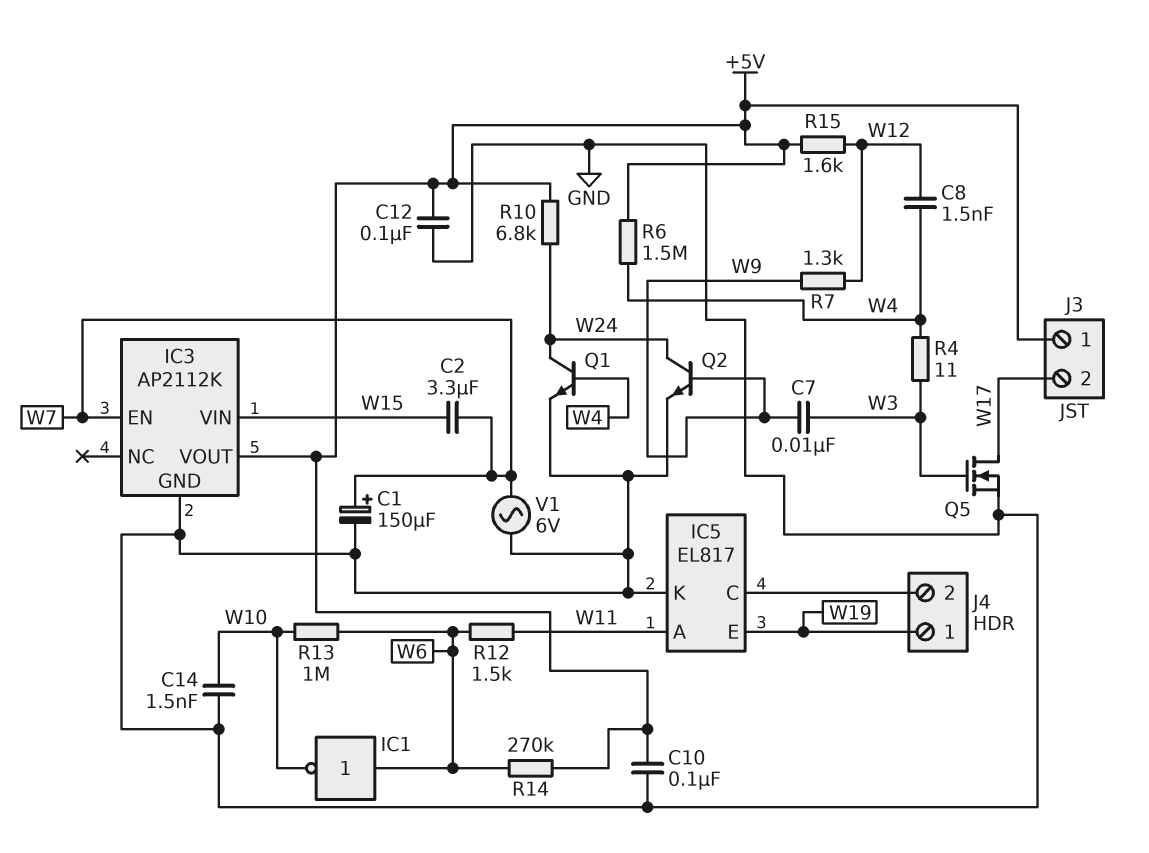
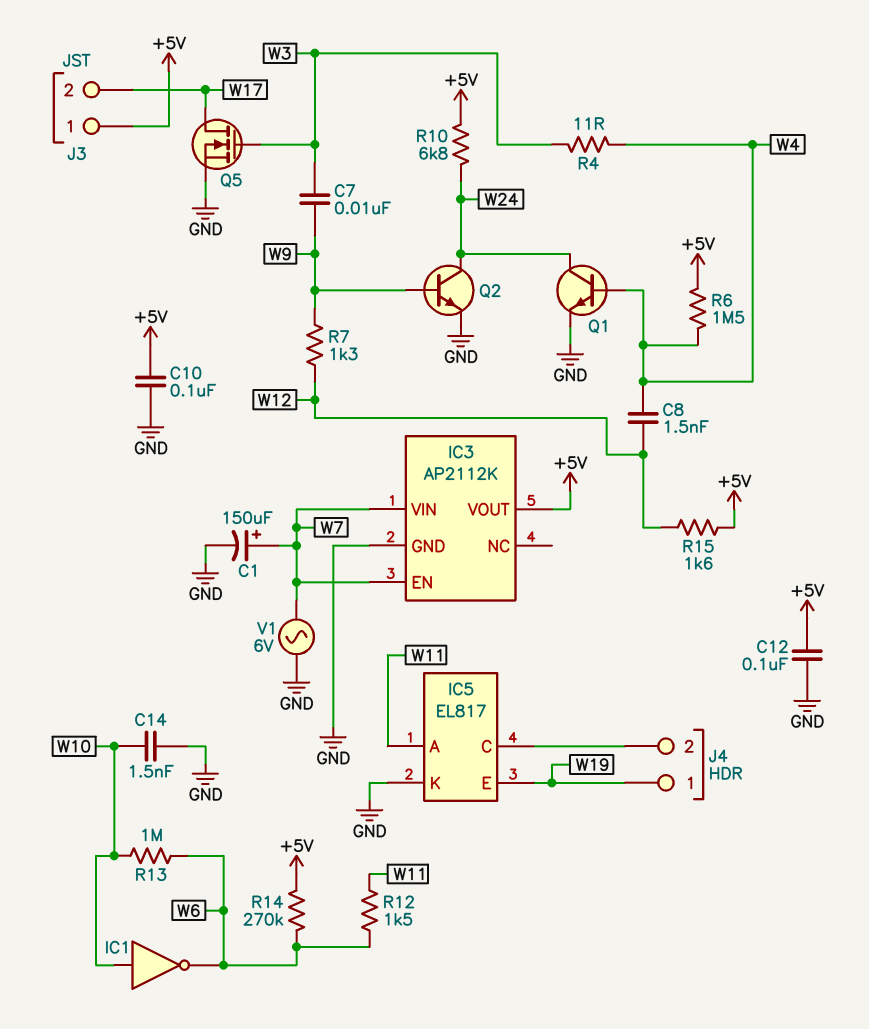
C2: 3.3uF (W7, W15) -> none
IC1: NOT (in W6, out W10) -> NOT (in W10, out W6)
IC3 pin VIN: W15 -> W7

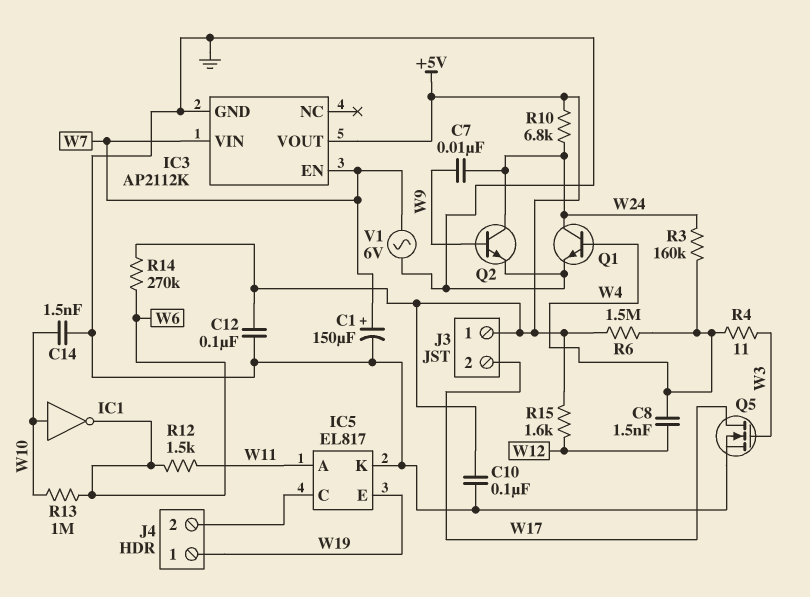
C7: 10nF (W3, W9) -> 10nF (W9, W24)
R3: none -> 160k (W4, W24)
R7: 1.3k (W9, W12) -> none

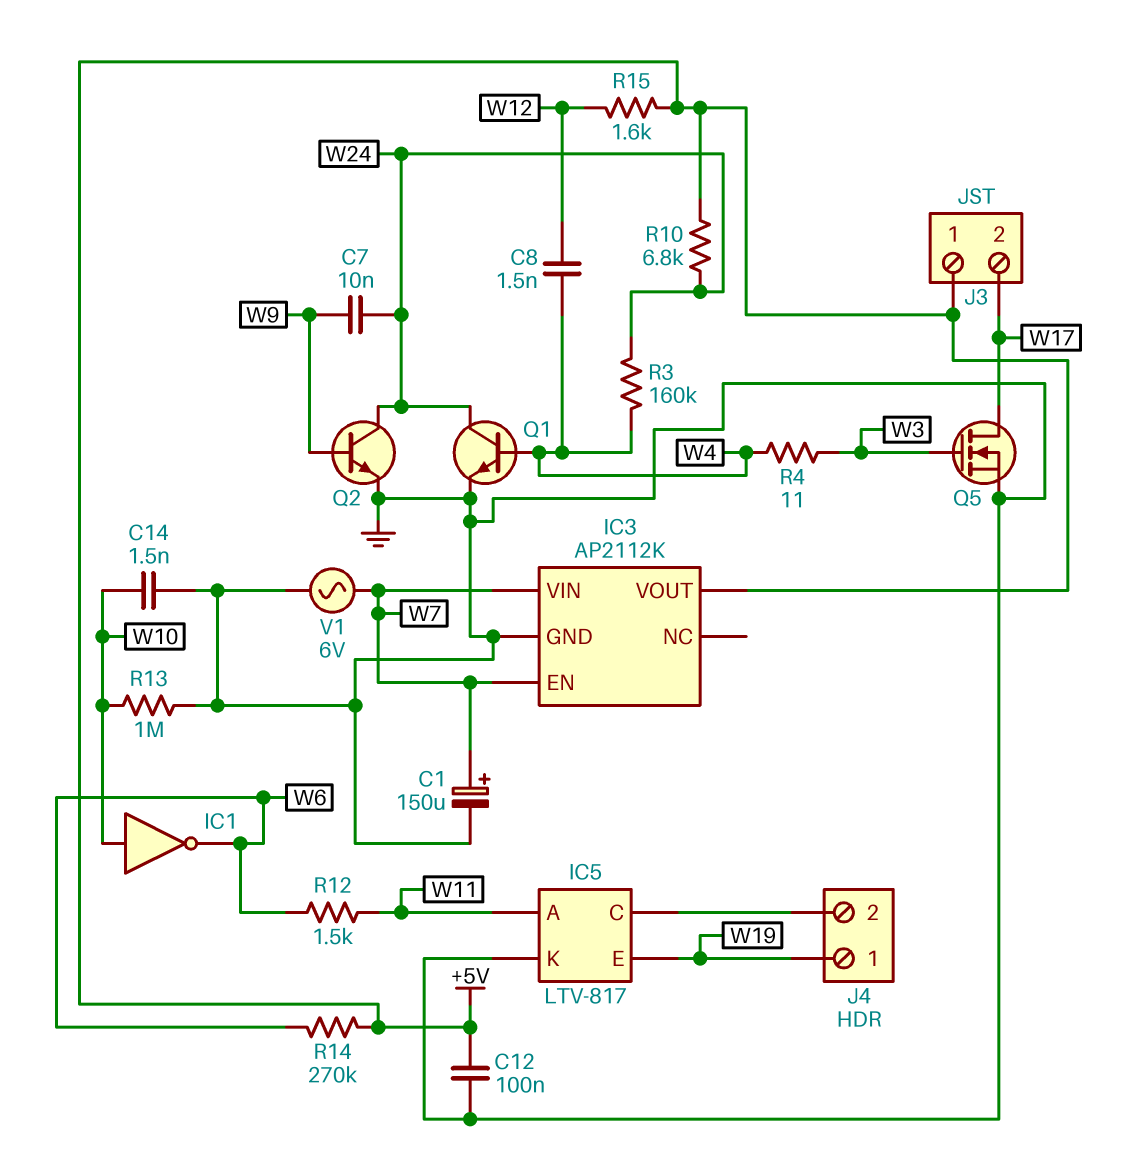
C10: 100nF (+5V, GND) -> none
IC5: EL817 -> LTV-817
R6: 1.5M (+5V, W4) -> none
R13: 1M (W6, W10) -> 1M (GND, W10)

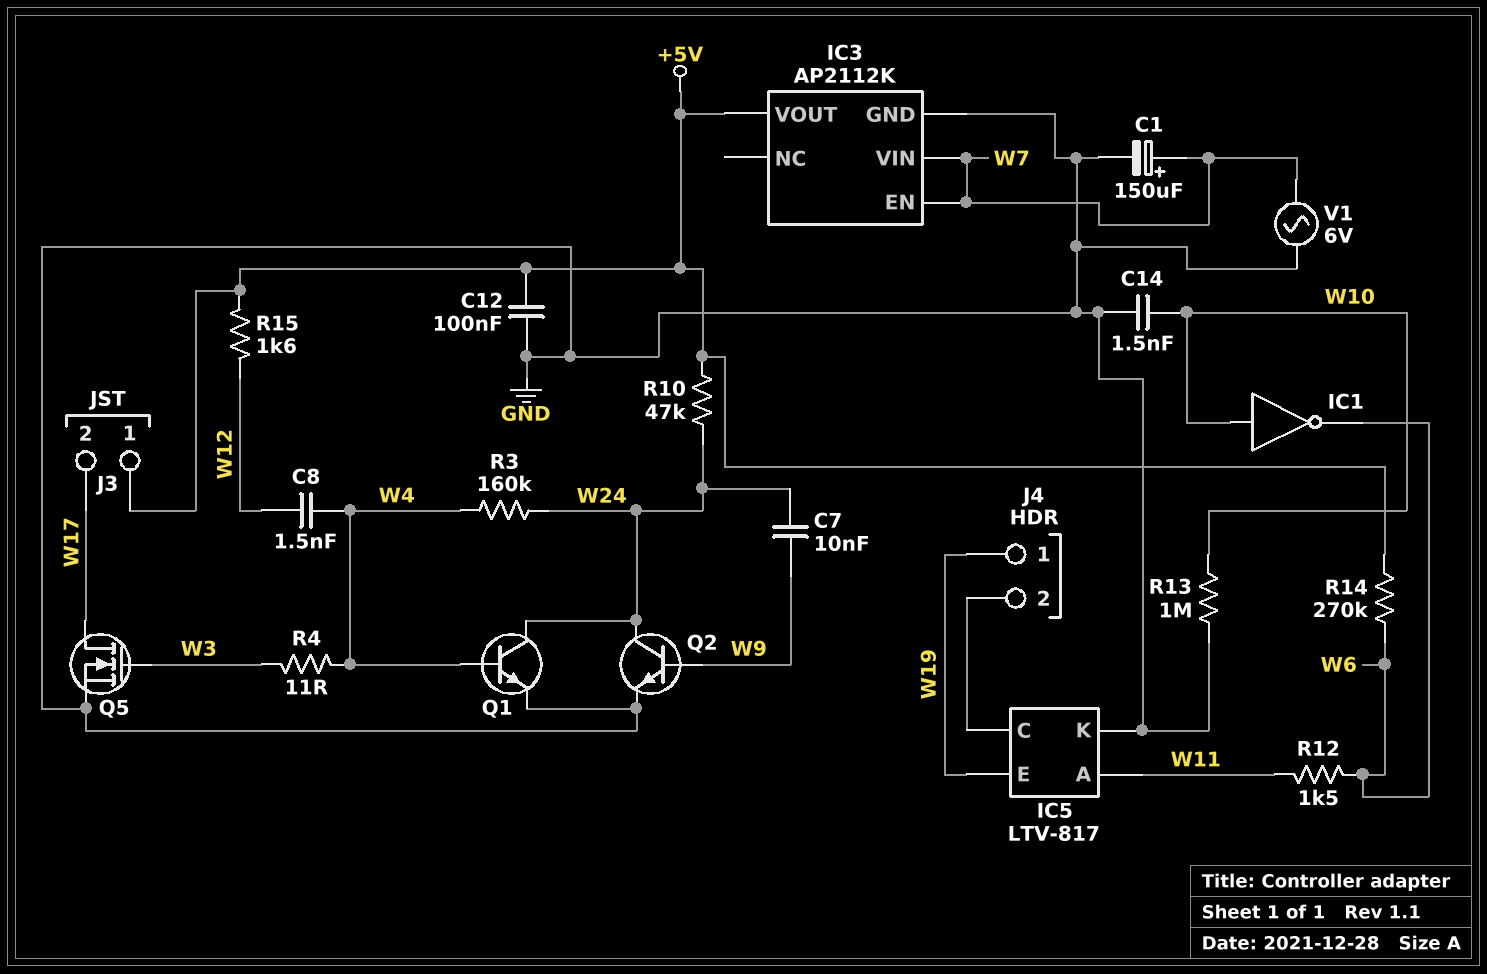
R10: 6.8k (+5V, W24) -> 47k (+5V, W24)

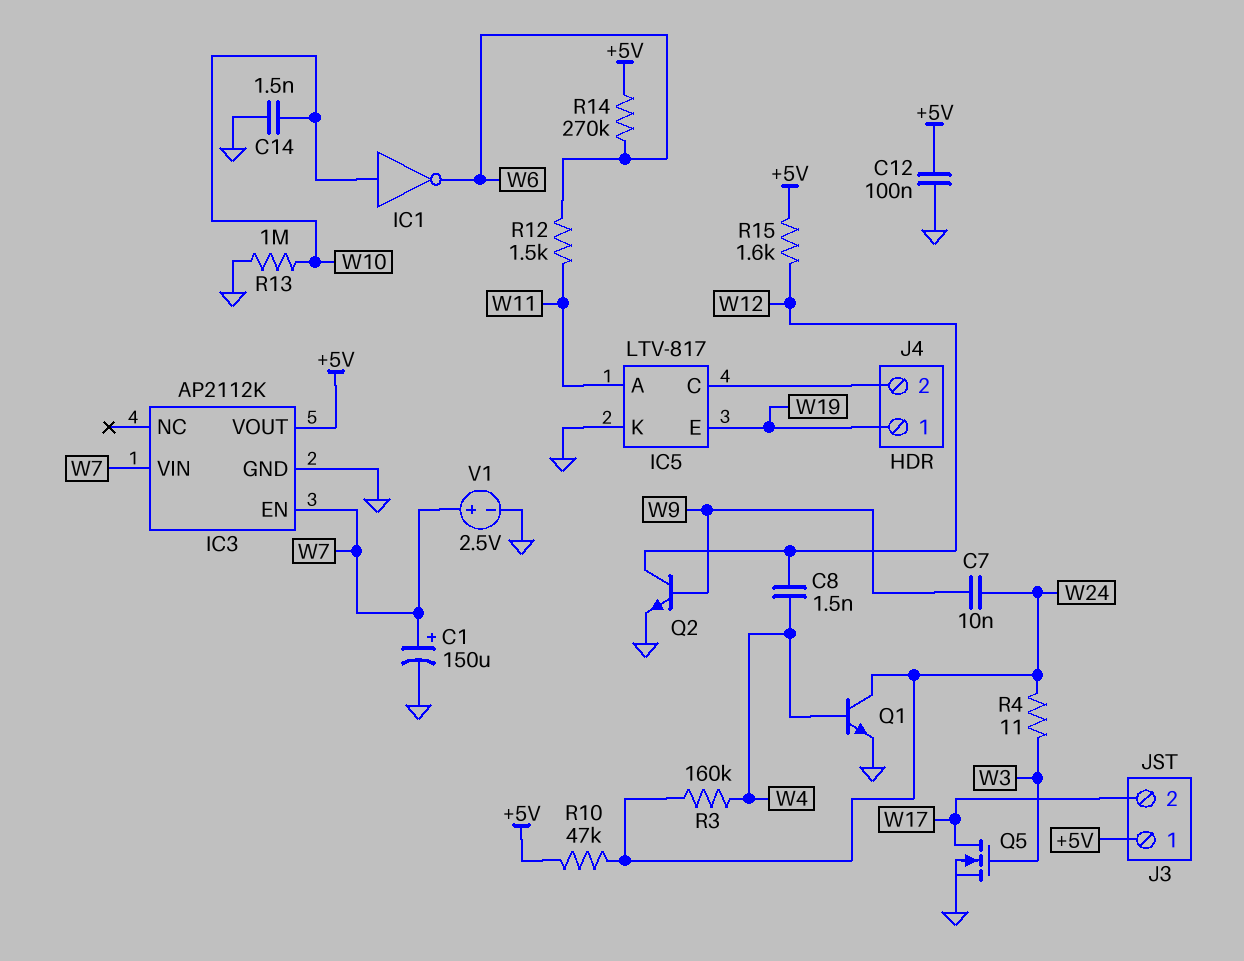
Q2: NPN (B W9, C W24, E GND) -> NPN (B W9, C W12, E GND)
R4: 11 (W3, W4) -> 11 (W3, W24)
V1: AC 6V (GND, W7) -> 2.5V (plus W7, minus GND)

